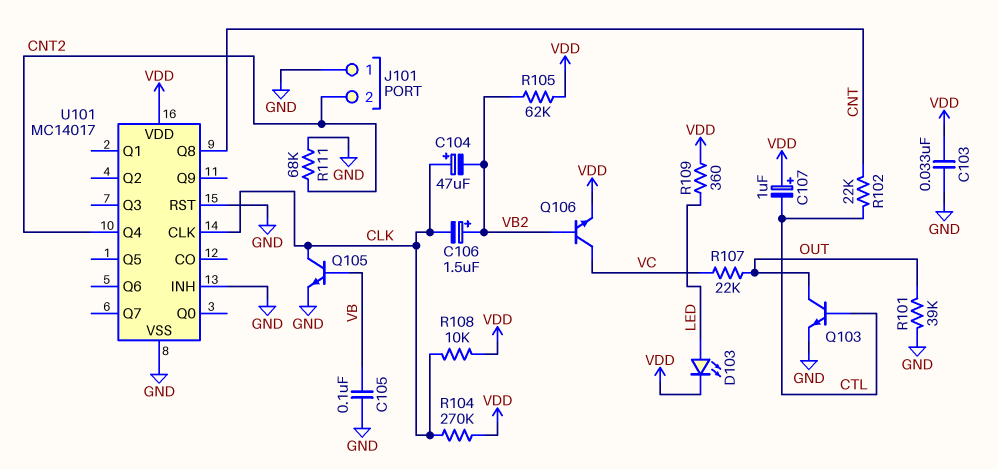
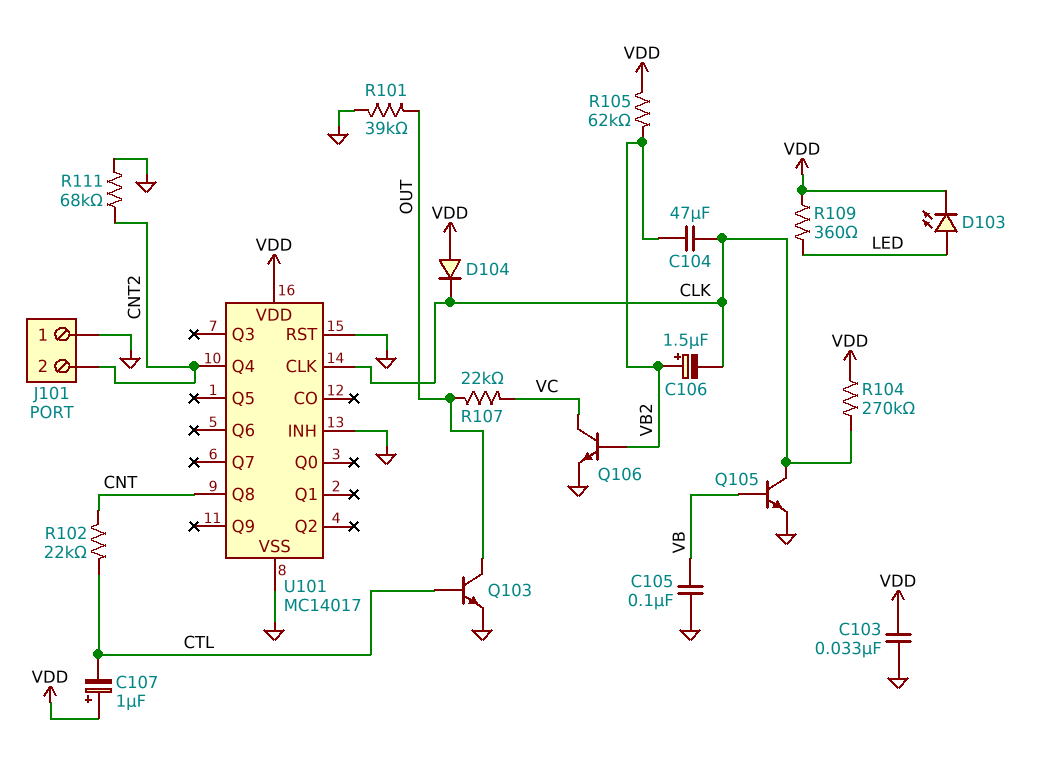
C104: 47uF (plus CLK, minus VB2) -> 47uF (CLK, VB2)
D104: none -> diode (A VDD, K CLK)
Q106: NPN (B VB2, C VC, E VDD) -> NPN (B VB2, C VC, E GND)
R108: 10k (CLK, VDD) -> none

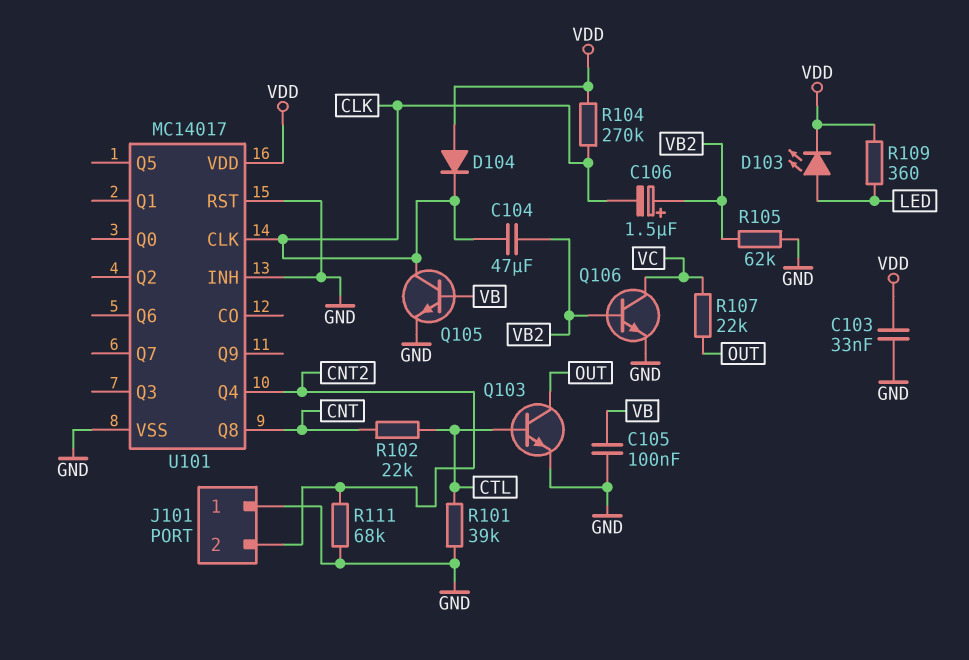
C107: 1uF (plus VDD, minus CTL) -> none
R101: 39k (GND, OUT) -> 39k (CTL, GND)
R105: 62k (VB2, VDD) -> 62k (GND, VB2)

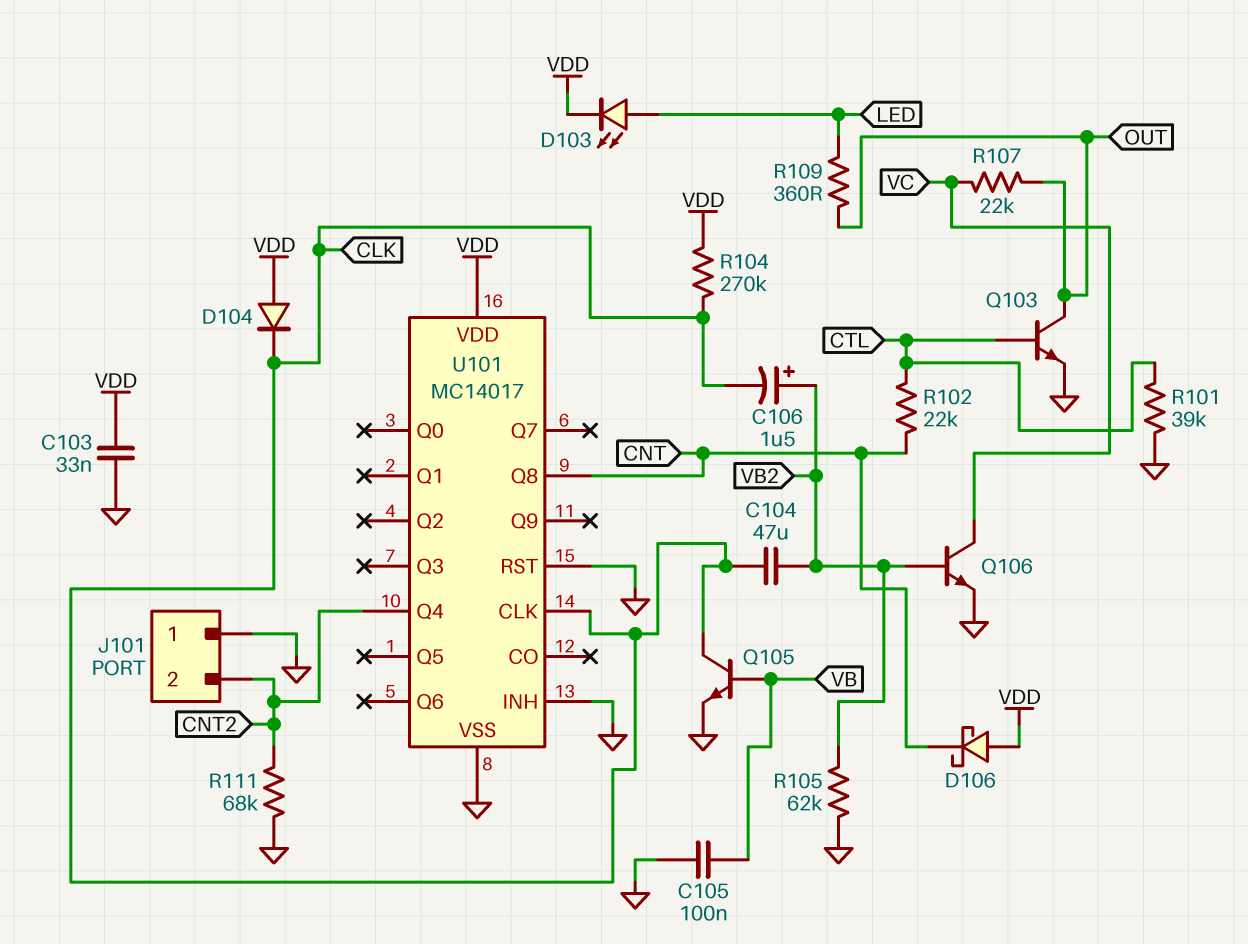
D106: none -> schottky (A VDD, K CNT)
R109: 360 (LED, VDD) -> 360 (LED, OUT)

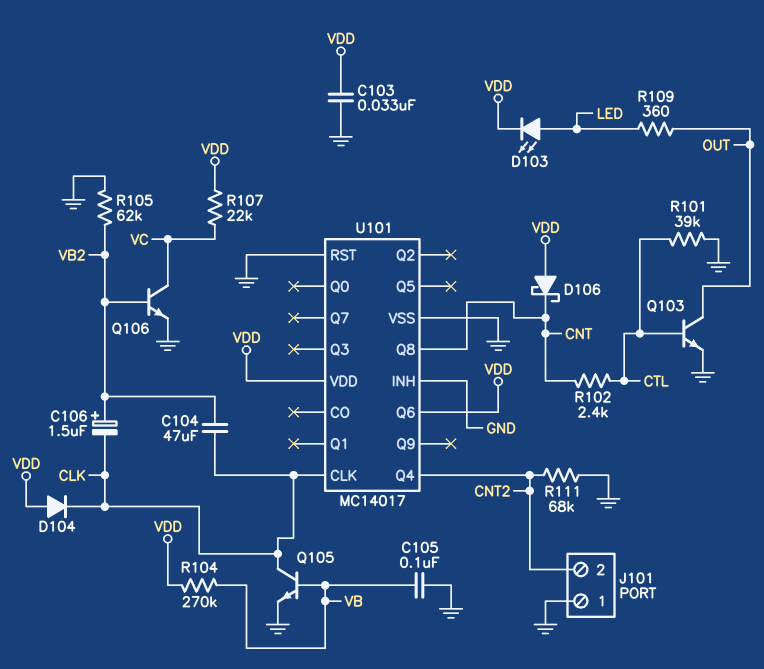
R102: 22k (CNT, CTL) -> 2.4k (CNT, CTL)
R104: 270k (CLK, VDD) -> 270k (VB, VDD)
R107: 22k (OUT, VC) -> 22k (VC, VDD)
U101 pin Q6: none -> VDD

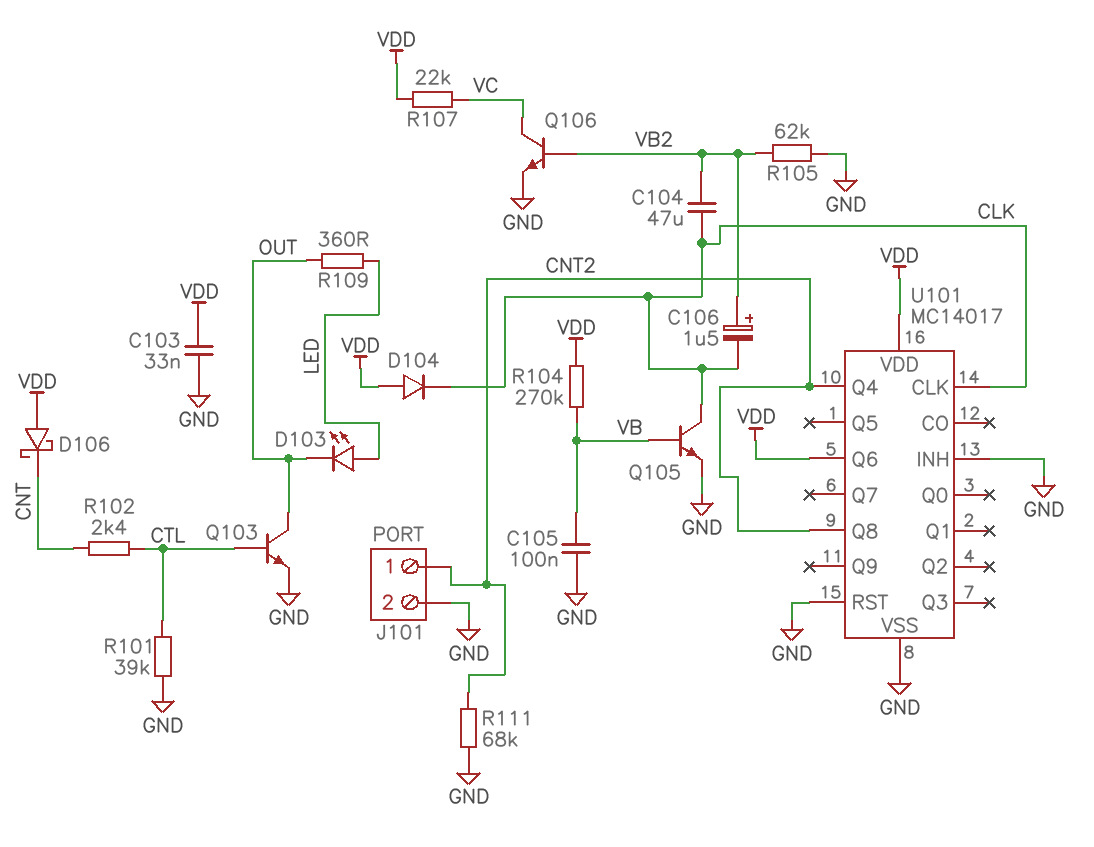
D103: LED (A LED, K VDD) -> LED (A LED, K OUT)
J101 pin 1: GND -> CNT2
J101 pin 2: CNT2 -> GND
U101 pin Q8: CNT -> CNT2

